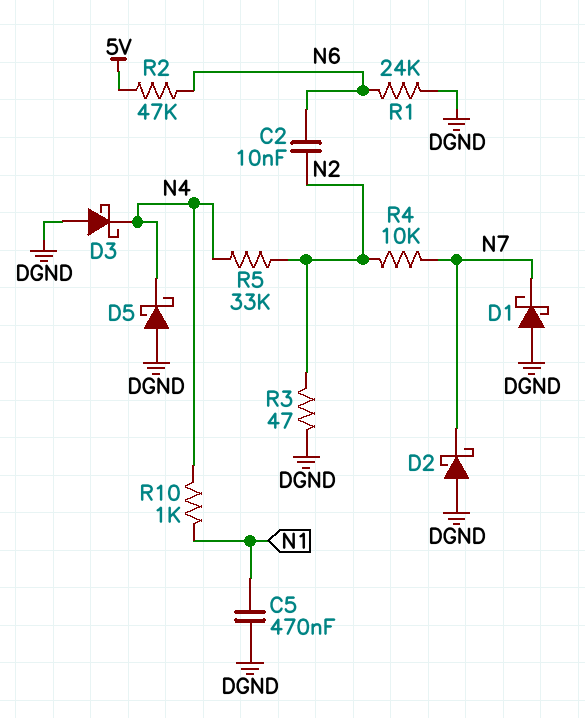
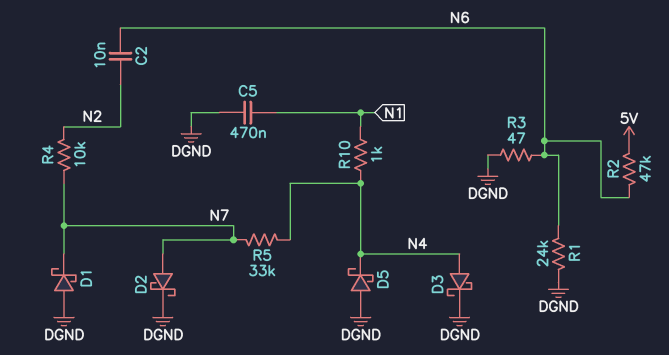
D2: schottky (A DGND, K N7) -> schottky (A N7, K DGND)
D3: schottky (A DGND, K N4) -> schottky (A N4, K DGND)
R3: 47 (DGND, N2) -> 47 (DGND, N6)
R5: 33k (N2, N4) -> 33k (N4, N7)

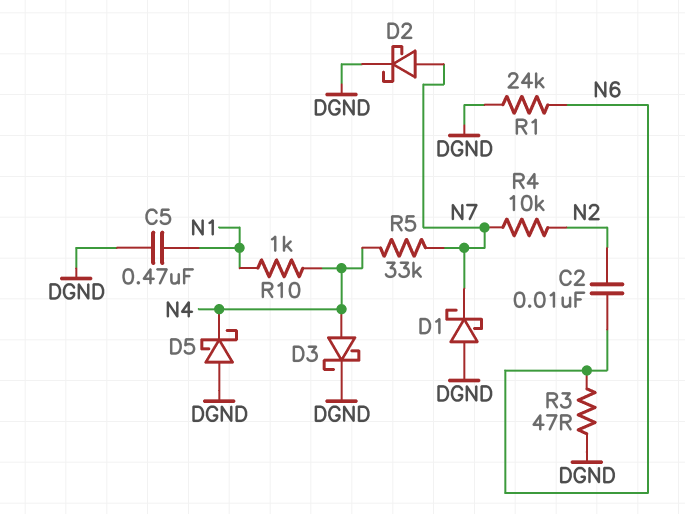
R2: 47k (5V, N6) -> none

